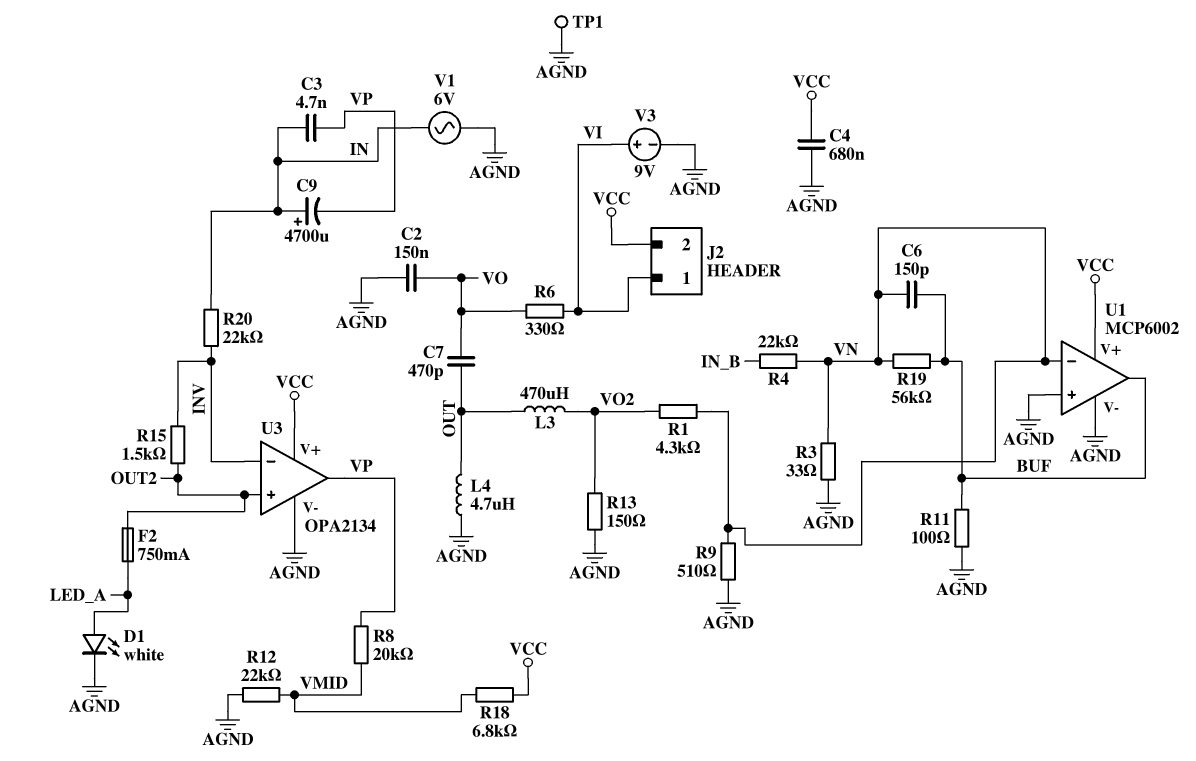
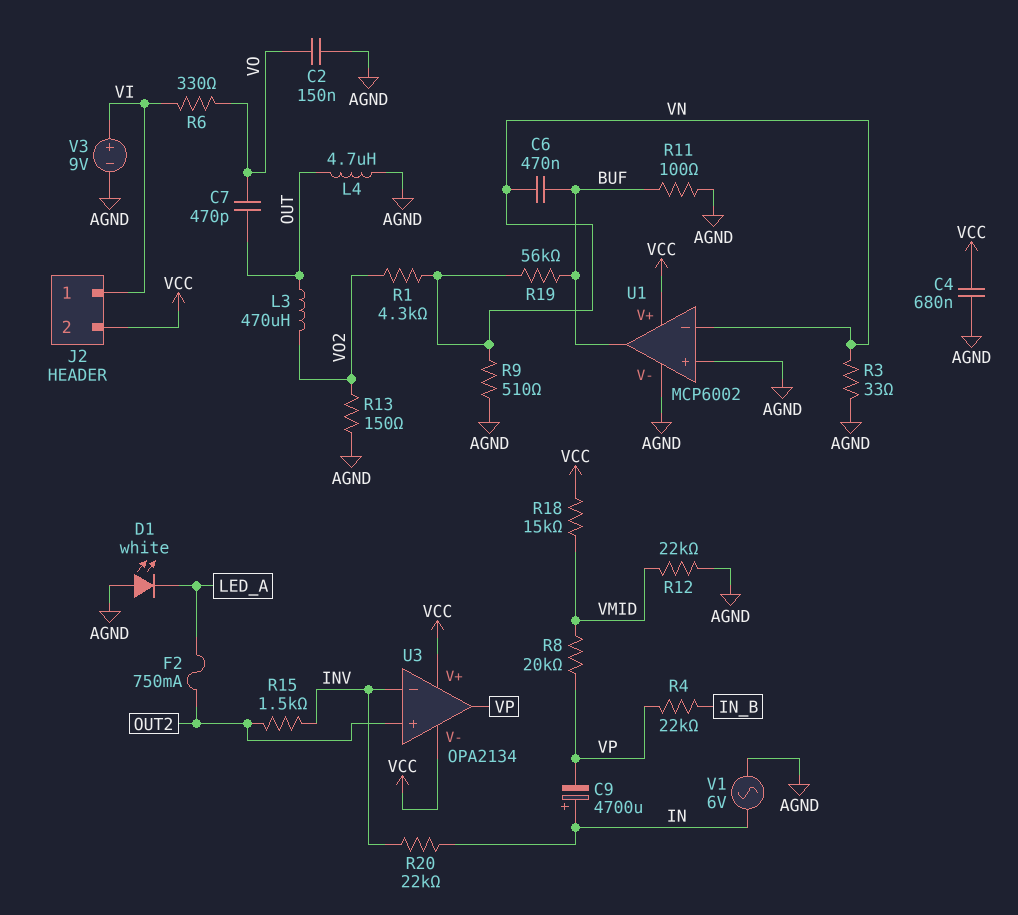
C3: 4.7nF (IN, VP) -> none
C6: 150pF (BUF, VN) -> 470nF (BUF, VN)
D1: LED white (A LED_A, K AGND) -> LED white (A AGND, K LED_A)
R4: 22k (IN_B, VN) -> 22k (IN_B, VP)
R18: 6.8k (VCC, VMID) -> 15k (VCC, VMID)
TP1: test point (AGND) -> none
U3 pin V-: AGND -> VCC

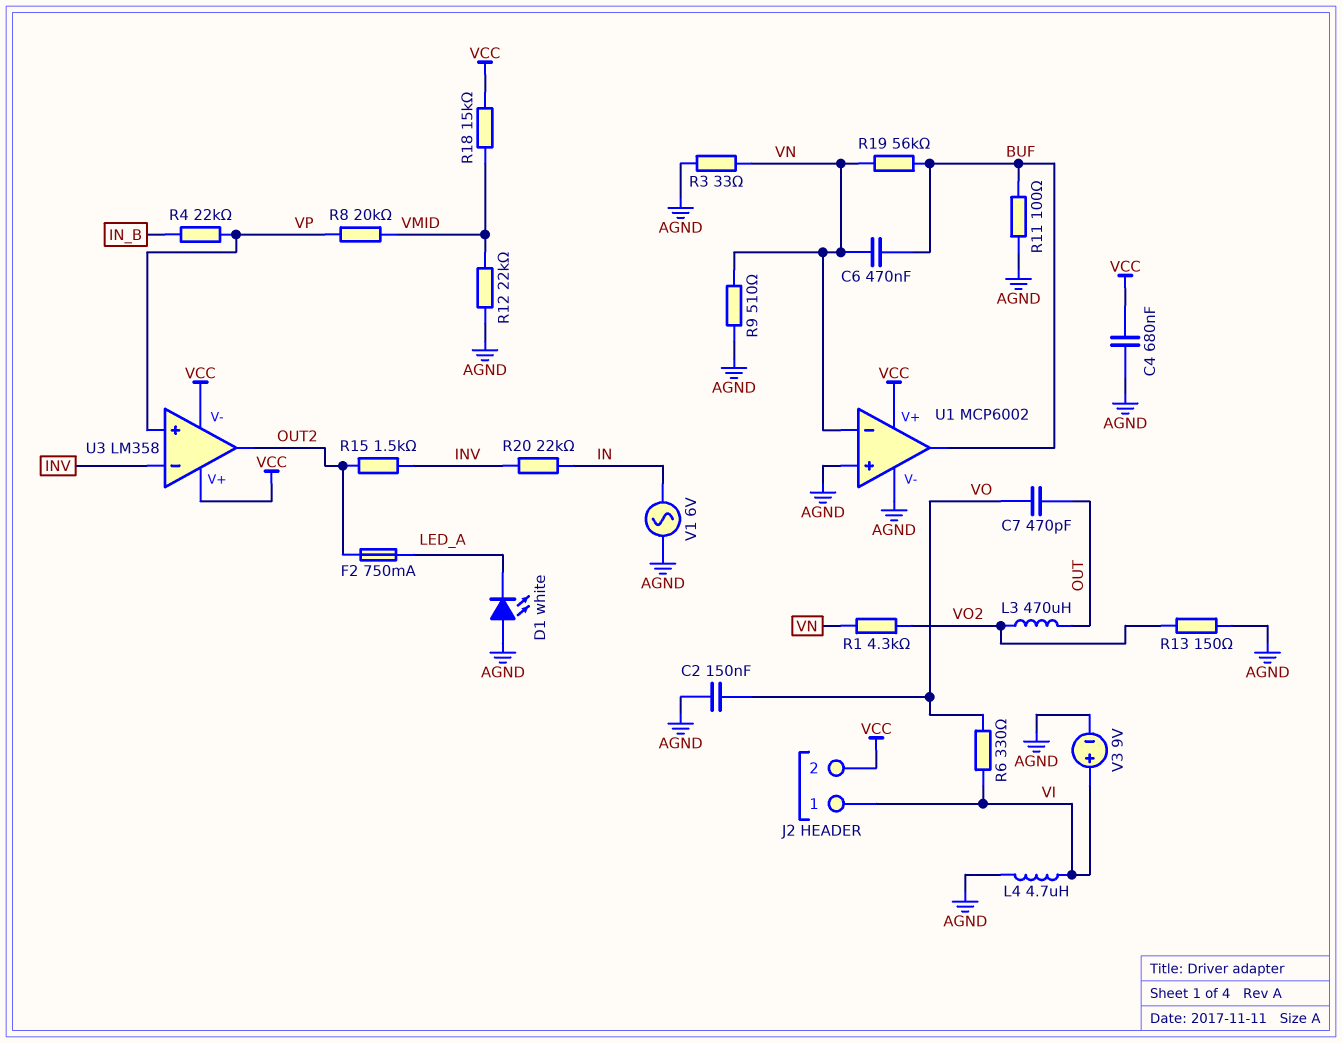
C9: 4700uF (plus IN, minus VP) -> none
L4: 4.7uH (AGND, OUT) -> 4.7uH (AGND, VI)
U3: OPA2134 -> LM358
U3 pin in+: OUT2 -> VP
U3 pin out: VP -> OUT2

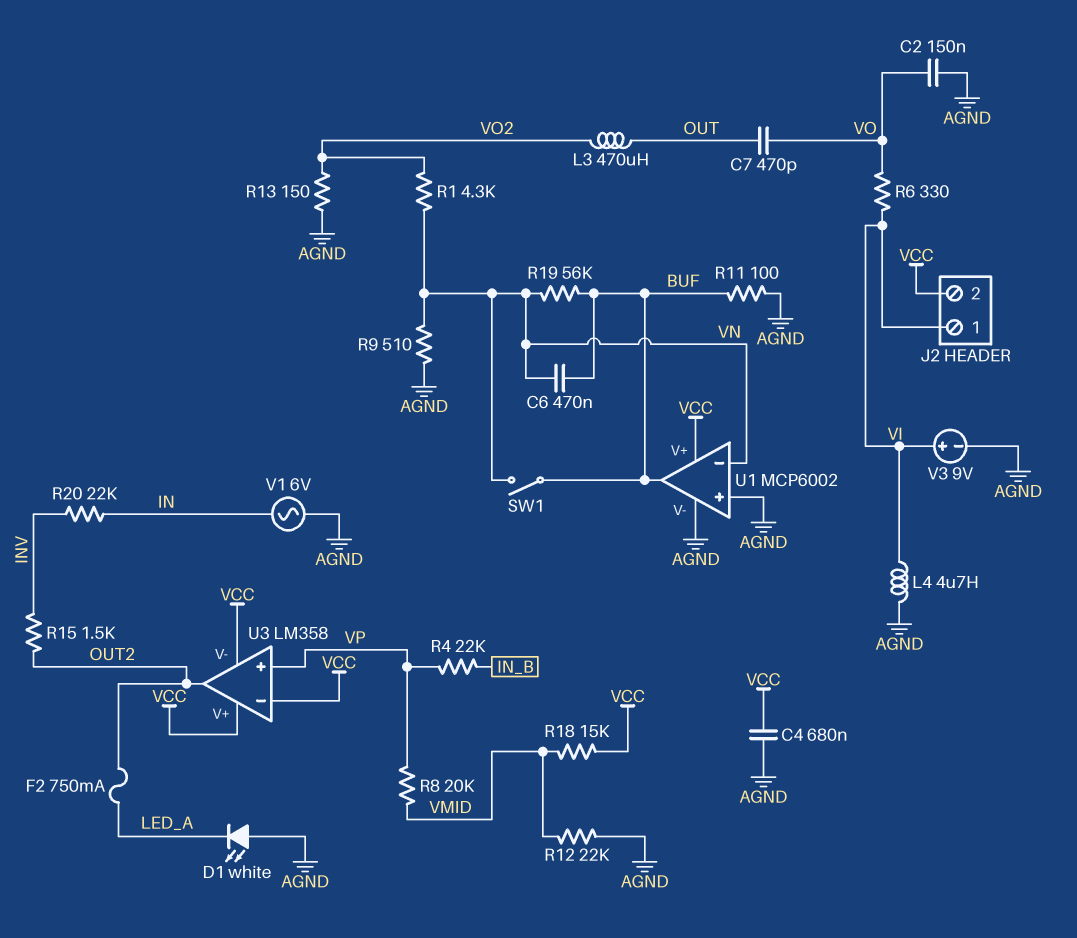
R3: 33 (AGND, VN) -> none
SW1: none -> switch (BUF, VN)
U3 pin in-: INV -> VCC

